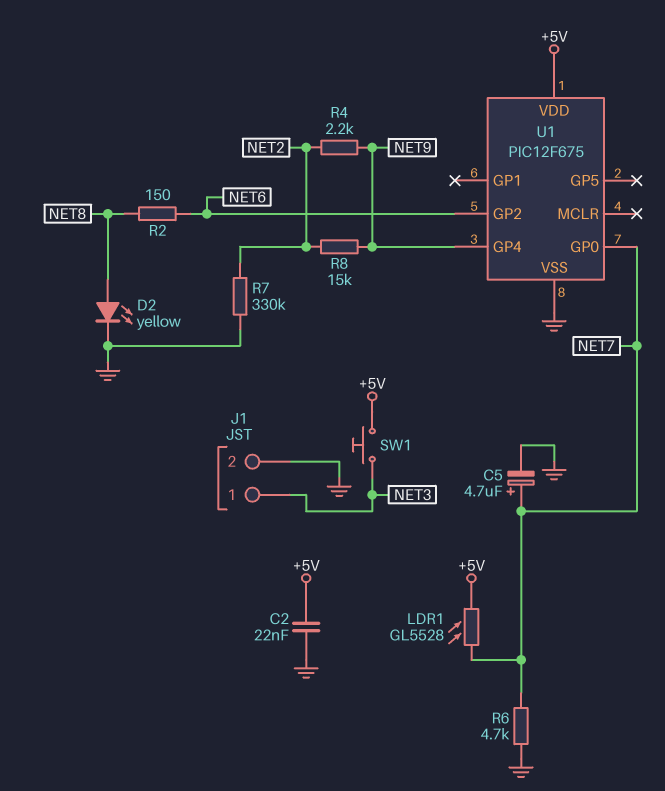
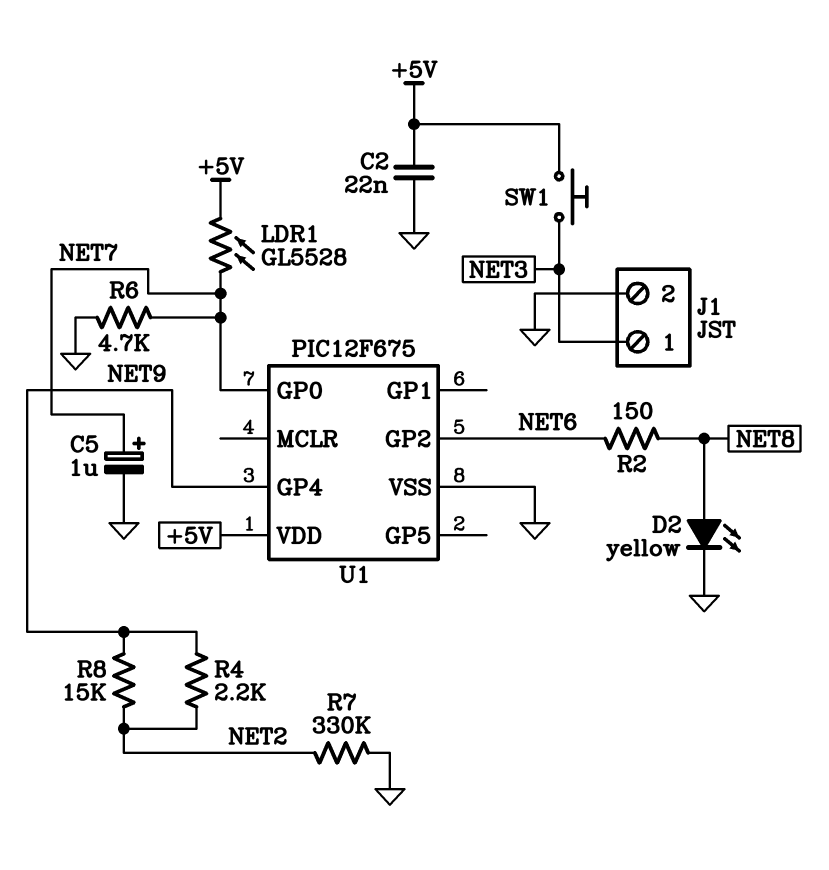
C5: 4.7uF (plus NET7, minus GND) -> 1uF (plus NET7, minus GND)

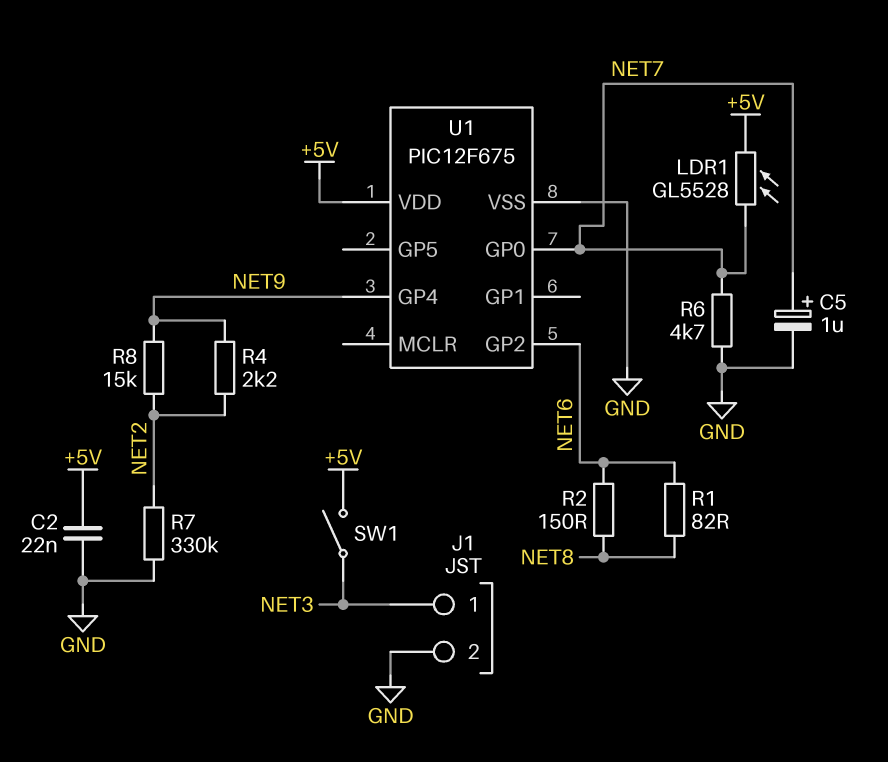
D2: LED yellow (A NET8, K GND) -> none
R1: none -> 82 (NET6, NET8)
SW1: button (+5V, NET3) -> switch (+5V, NET3)

